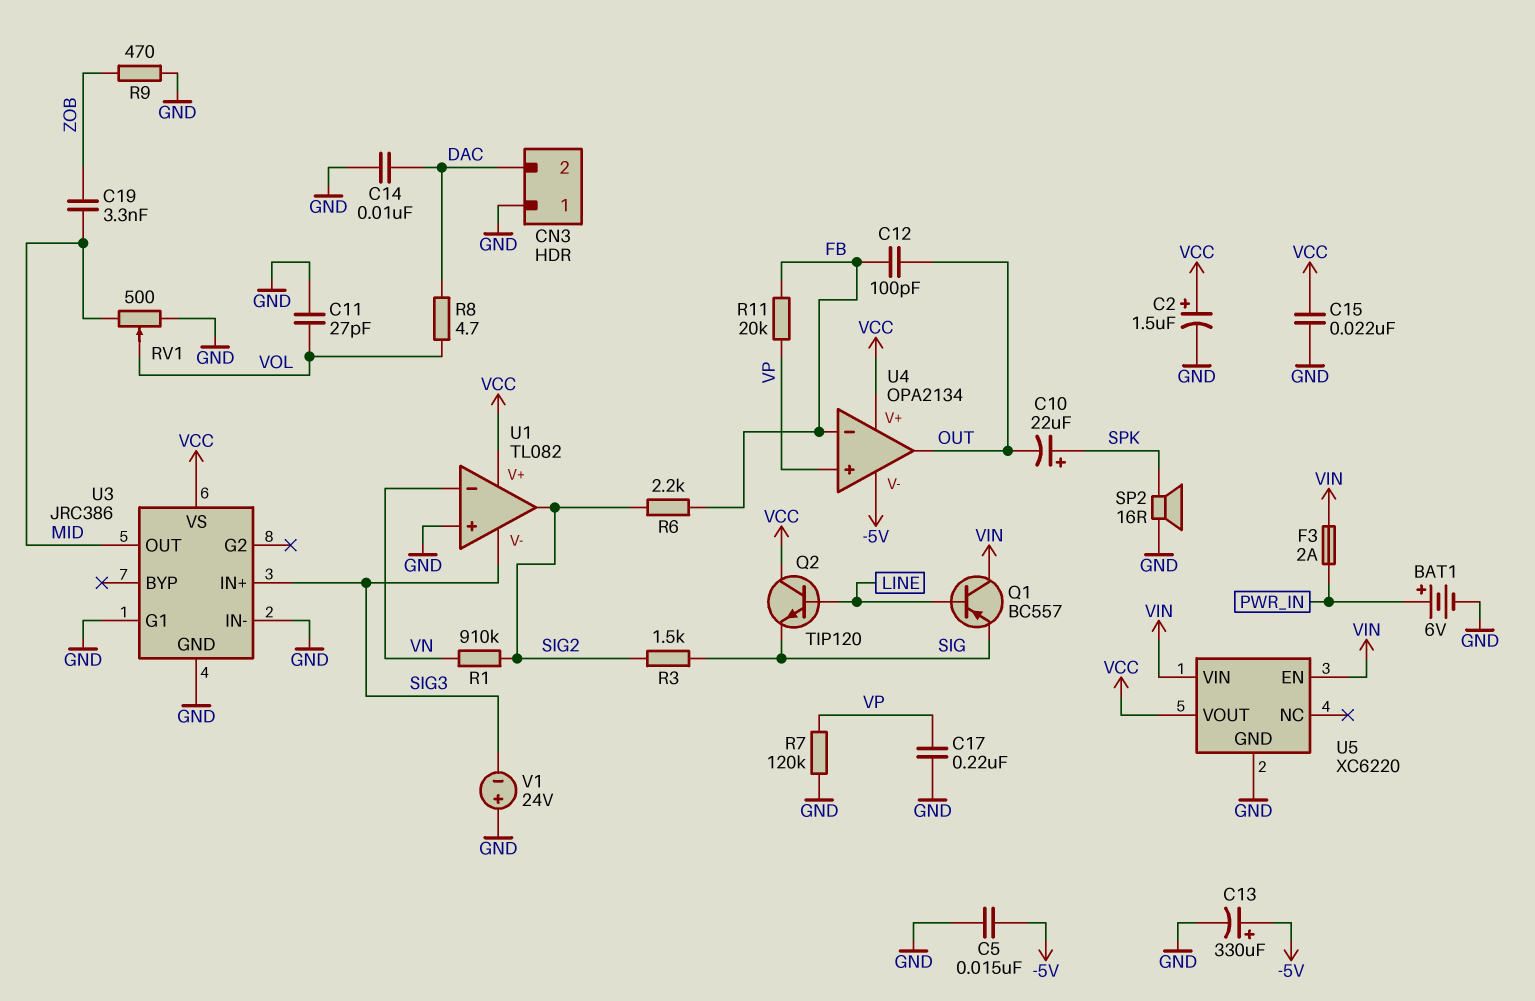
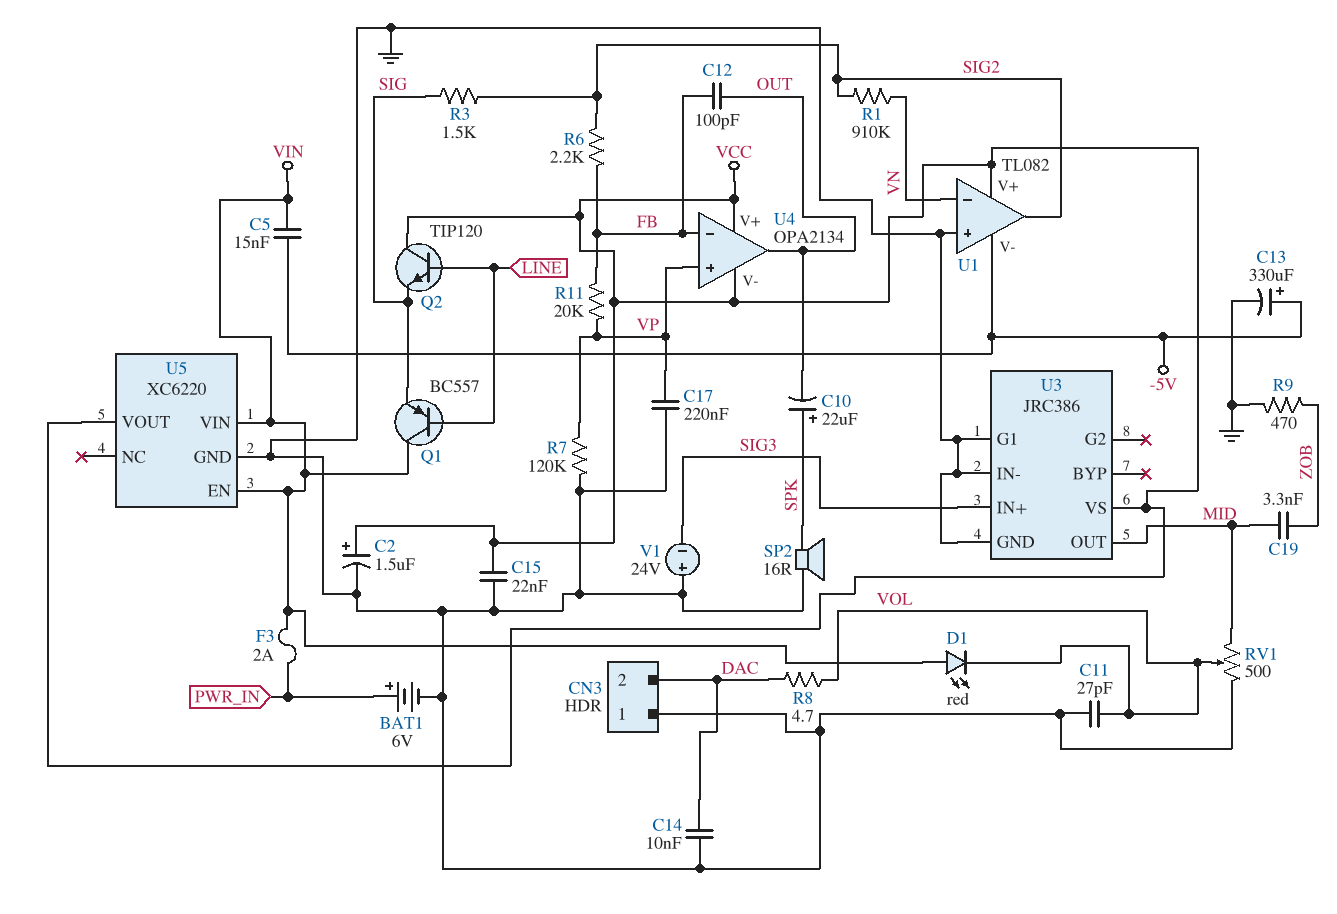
C5: 15nF (-5V, GND) -> 15nF (-5V, VIN)
D1: none -> LED red (A VIN, K VOL)
U1 pin V-: SIG3 -> -5V
U4 pin V-: -5V -> VCC

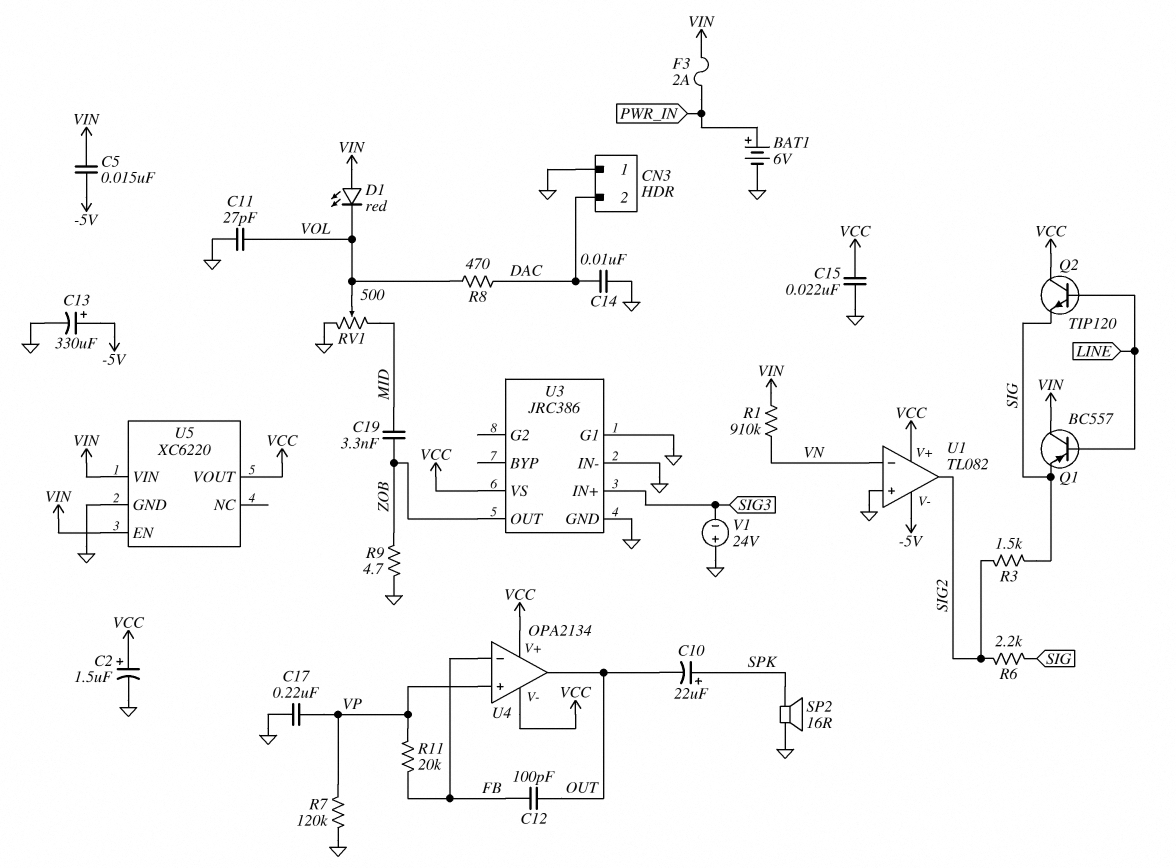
R1: 910k (SIG2, VN) -> 910k (VIN, VN)
R6: 2.2k (FB, SIG2) -> 2.2k (SIG, SIG2)
R8: 4.7 (DAC, VOL) -> 470 (DAC, VOL)
R9: 470 (GND, ZOB) -> 4.7 (GND, ZOB)
U3 pin OUT: MID -> ZOB

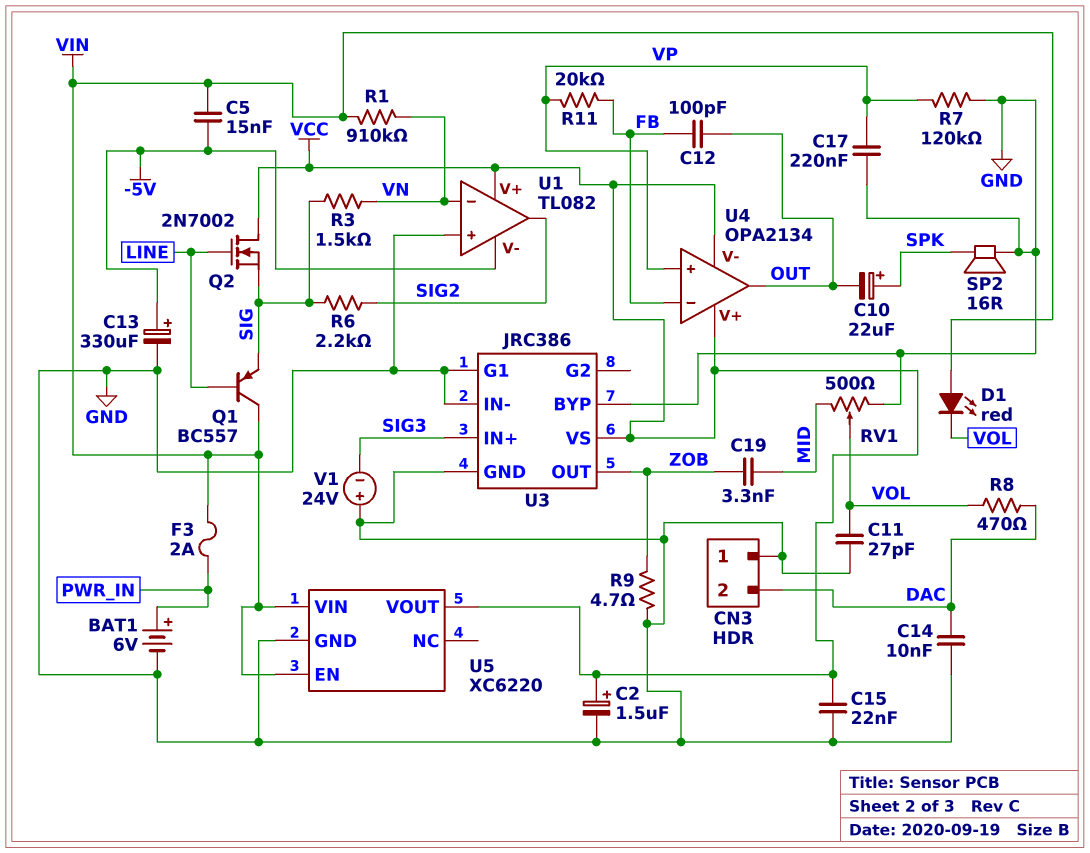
Q2: NPN TIP120 (B LINE, C VCC, E SIG) -> NMOS 2N7002 (G LINE, D VCC, S SIG)
R3: 1.5k (SIG, SIG2) -> 1.5k (SIG, VN)
U3 pin BYP: none -> GND

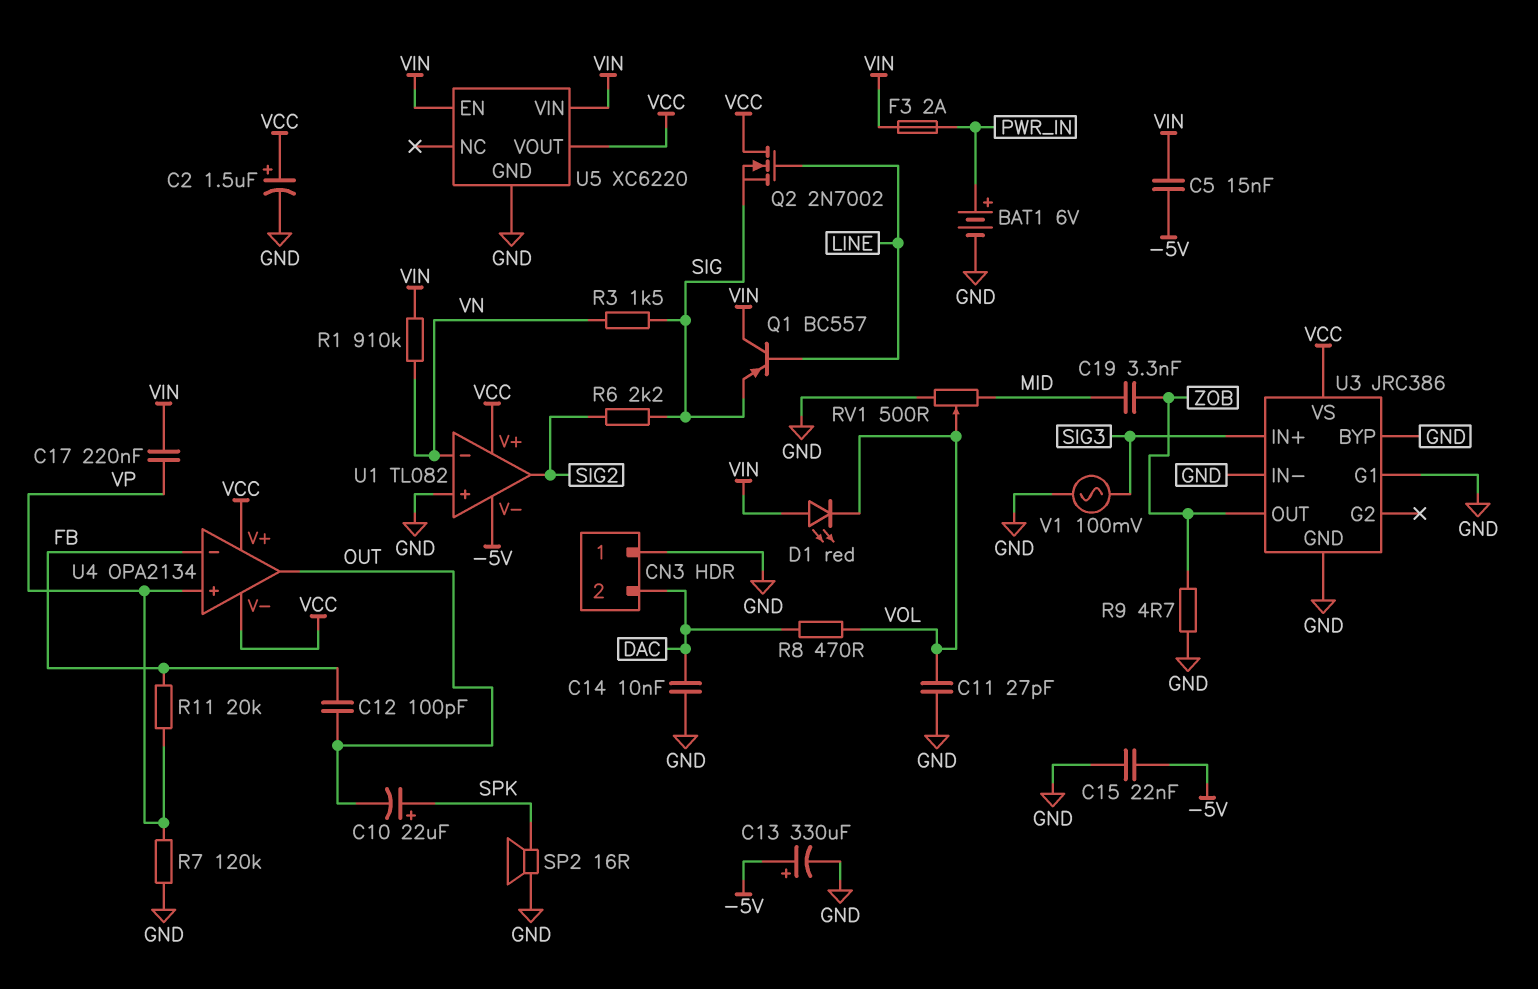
C15: 22nF (GND, VCC) -> 22nF (-5V, GND)
C17: 220nF (GND, VP) -> 220nF (VIN, VP)
V1: 24V (plus GND, minus SIG3) -> AC 100mV (GND, SIG3)

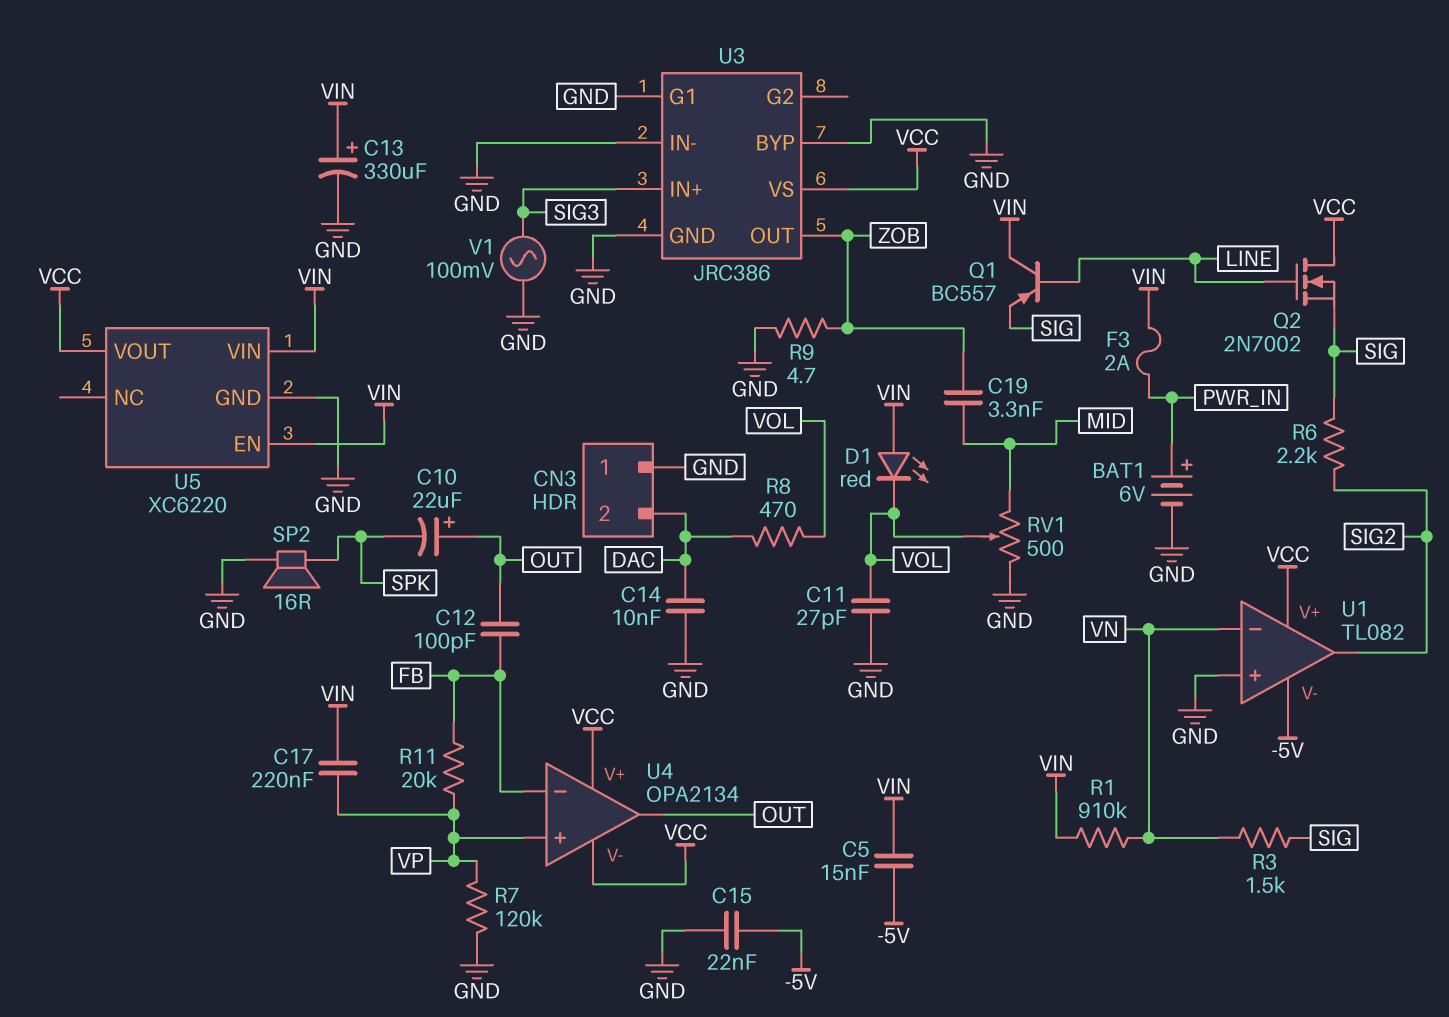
C2: 1.5uF (plus VCC, minus GND) -> none
C10: 22uF (plus SPK, minus OUT) -> 22uF (plus OUT, minus SPK)
C13: 330uF (plus -5V, minus GND) -> 330uF (plus VIN, minus GND)

